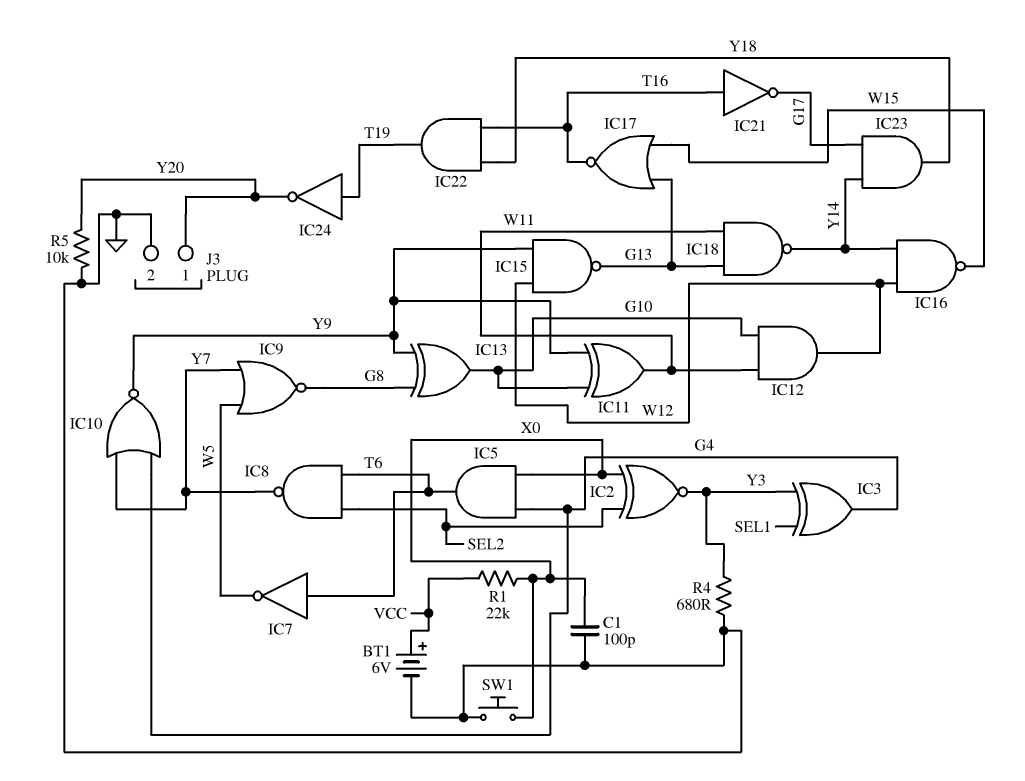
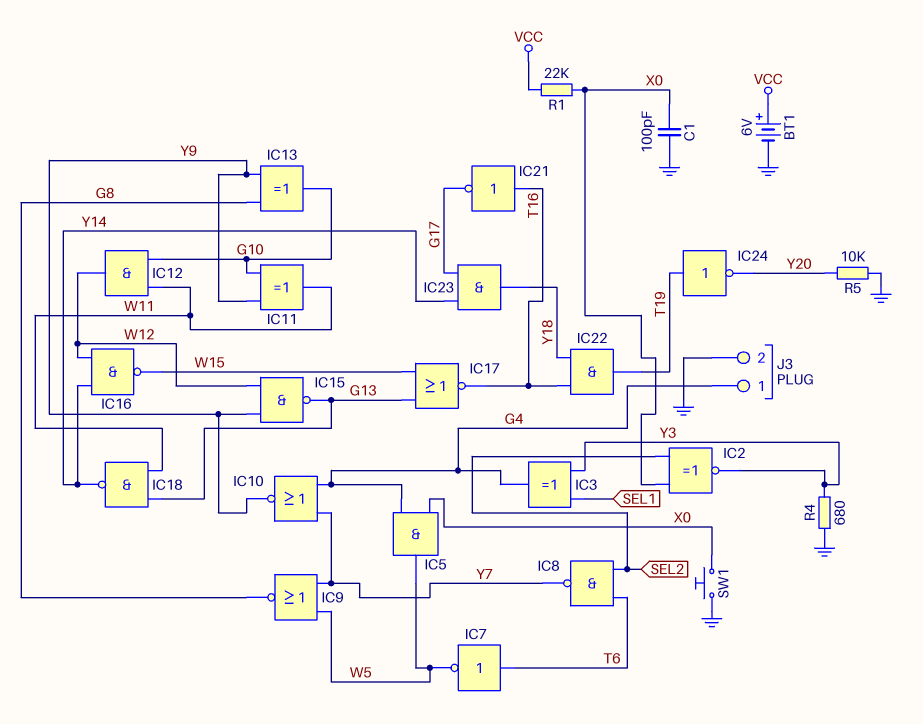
IC5: AND (in G4, in X0, out T6) -> AND (in G4, in X0, out W5)
J3 pin 1: Y20 -> G4

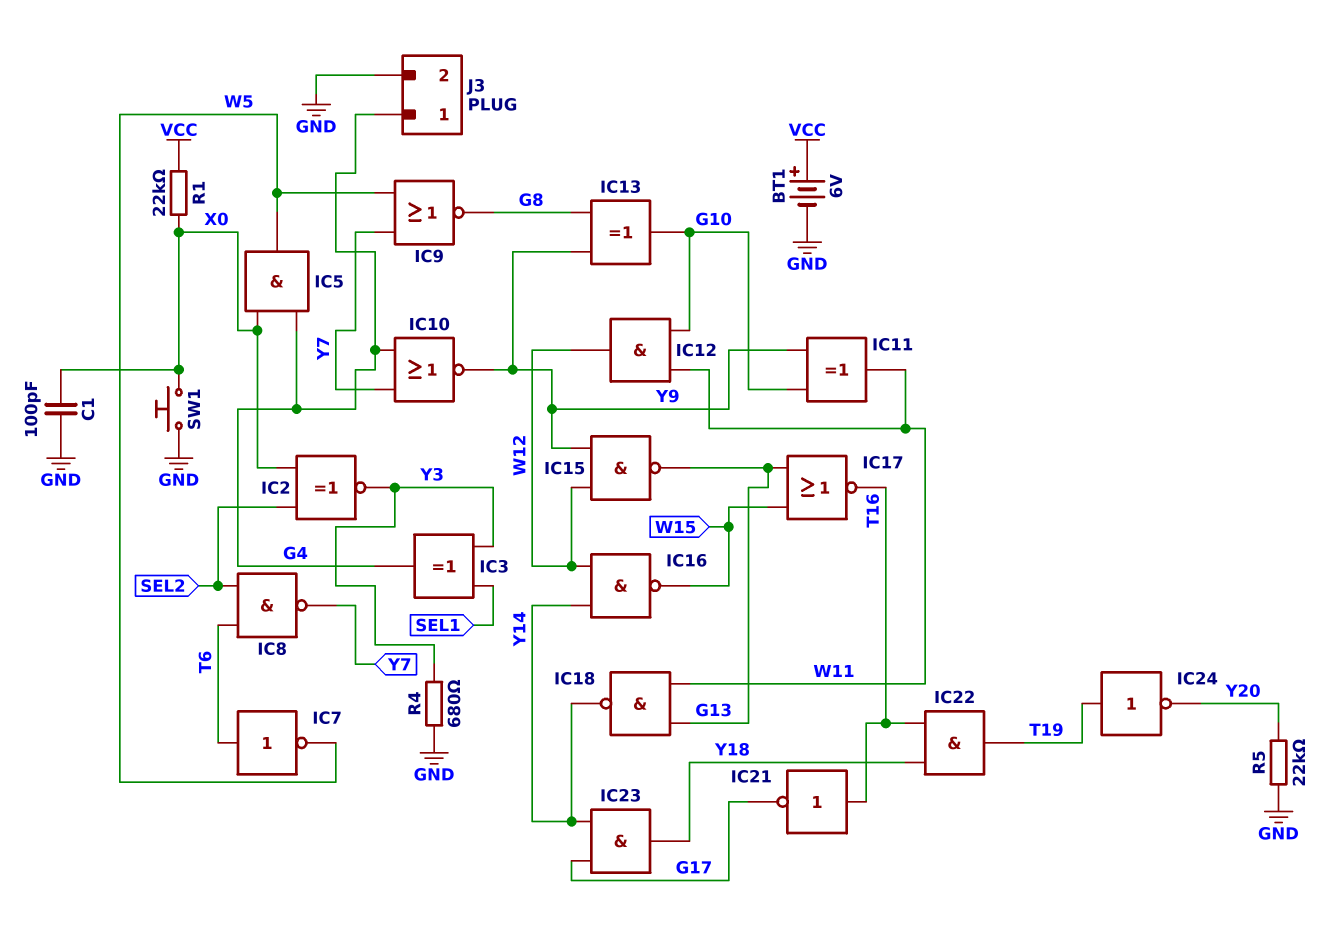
R5: 10k (GND, Y20) -> 22k (GND, Y20)

